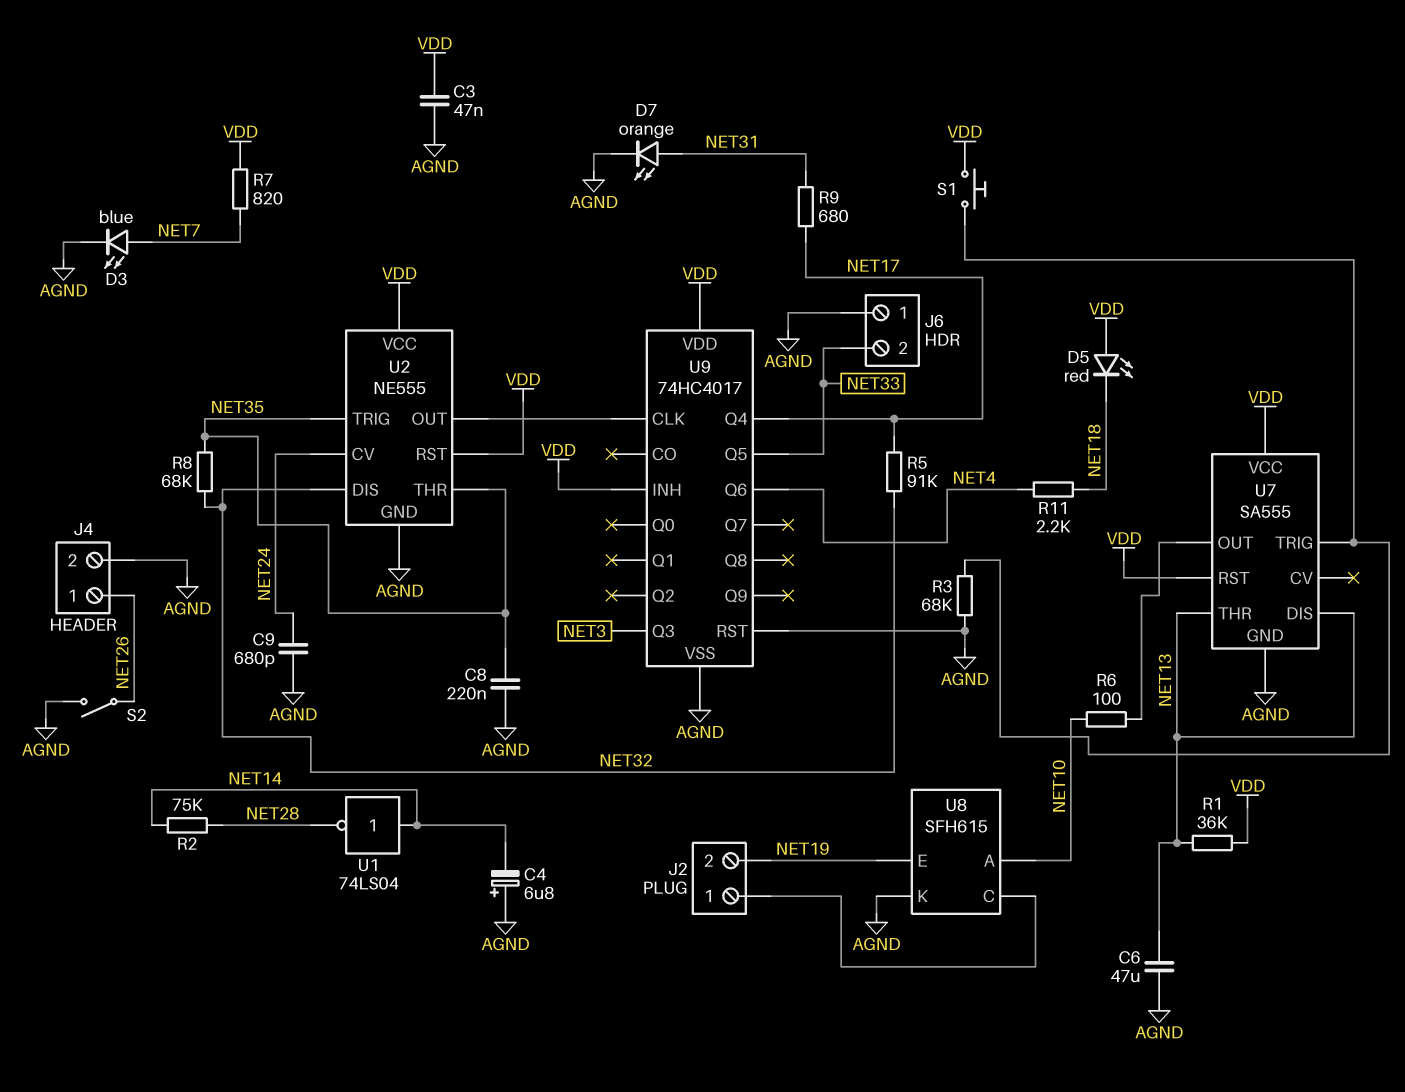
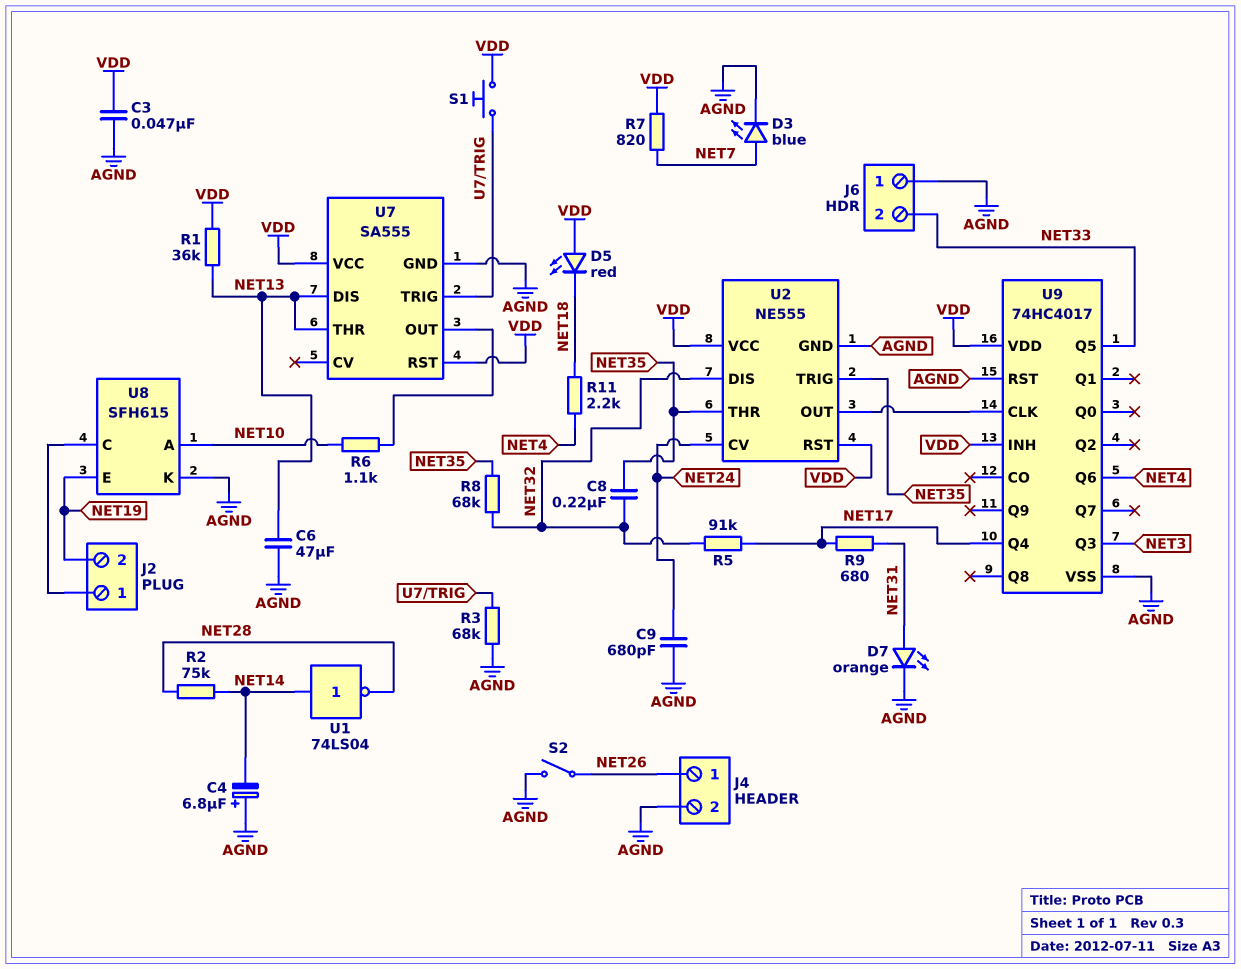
C8: 220nF (AGND, NET35) -> 220nF (NET32, NET35)
R6: 100 (NET10, U7/OUT) -> 1.1k (NET10, U7/OUT)

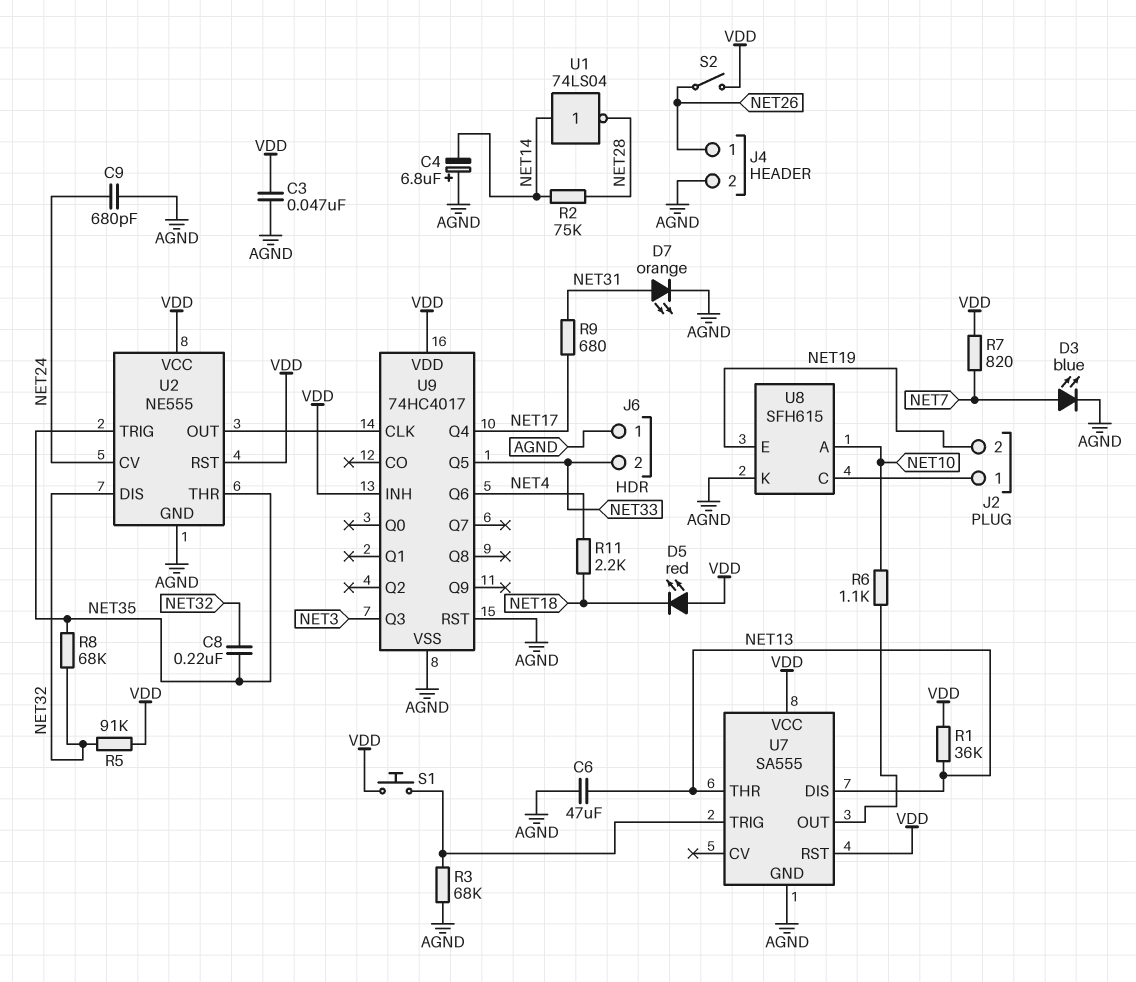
R5: 91k (NET17, NET32) -> 91k (NET32, VDD)
S2: switch (AGND, NET26) -> switch (NET26, VDD)

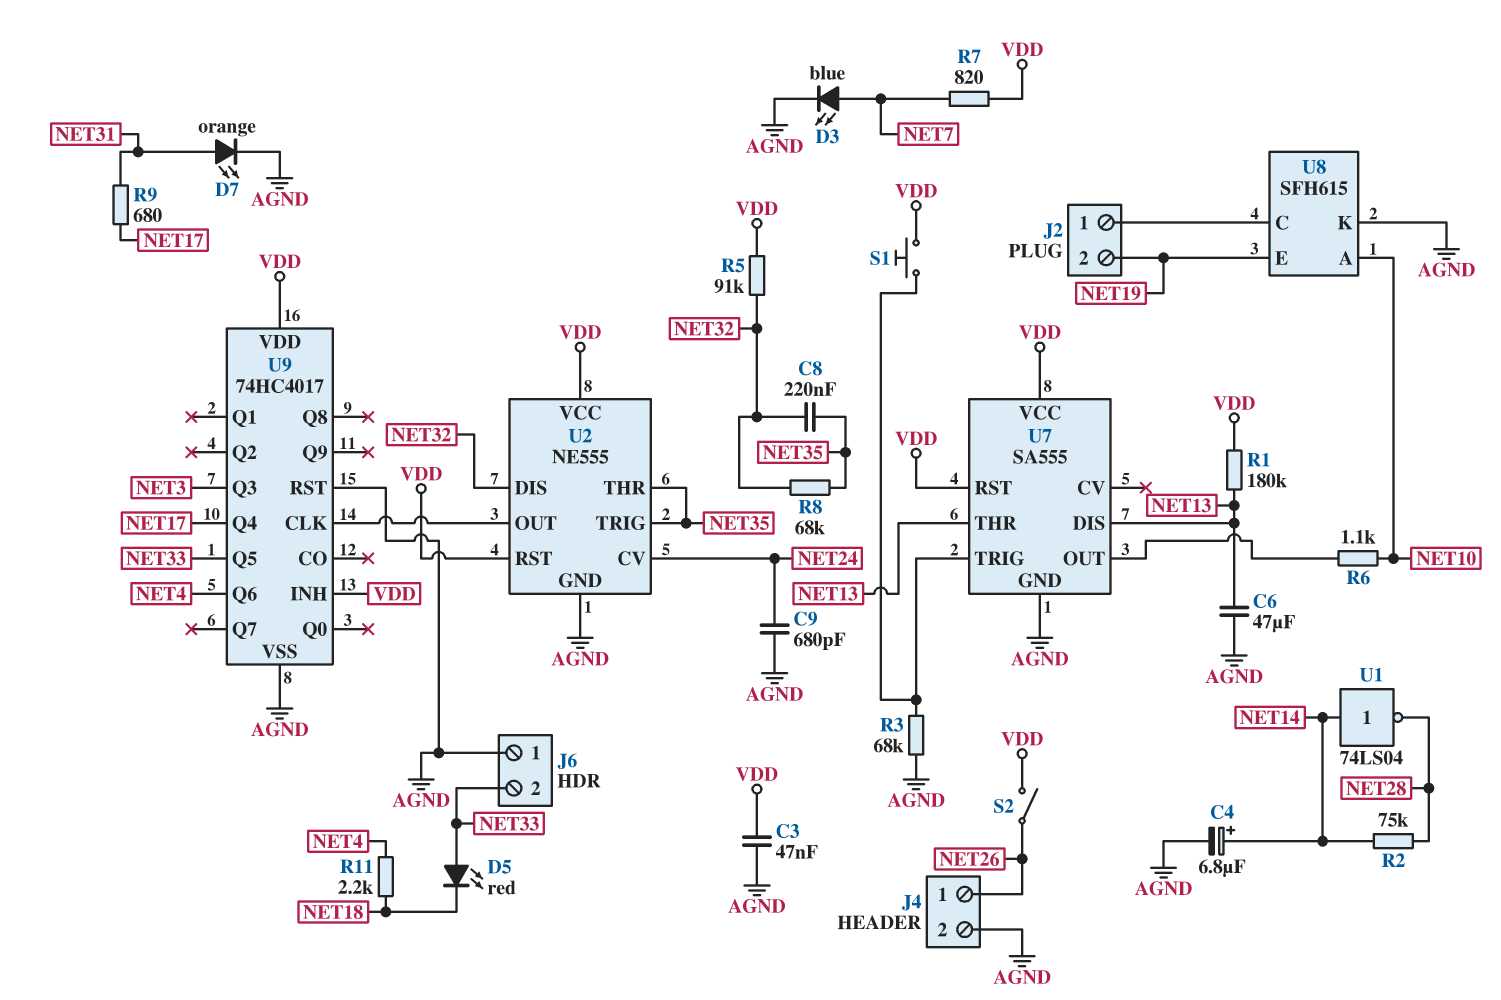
C4: 6.8uF (plus AGND, minus NET14) -> 6.8uF (plus NET14, minus AGND)
D5: LED red (A VDD, K NET18) -> LED red (A NET33, K NET18)
R1: 36k (NET13, VDD) -> 180k (NET13, VDD)

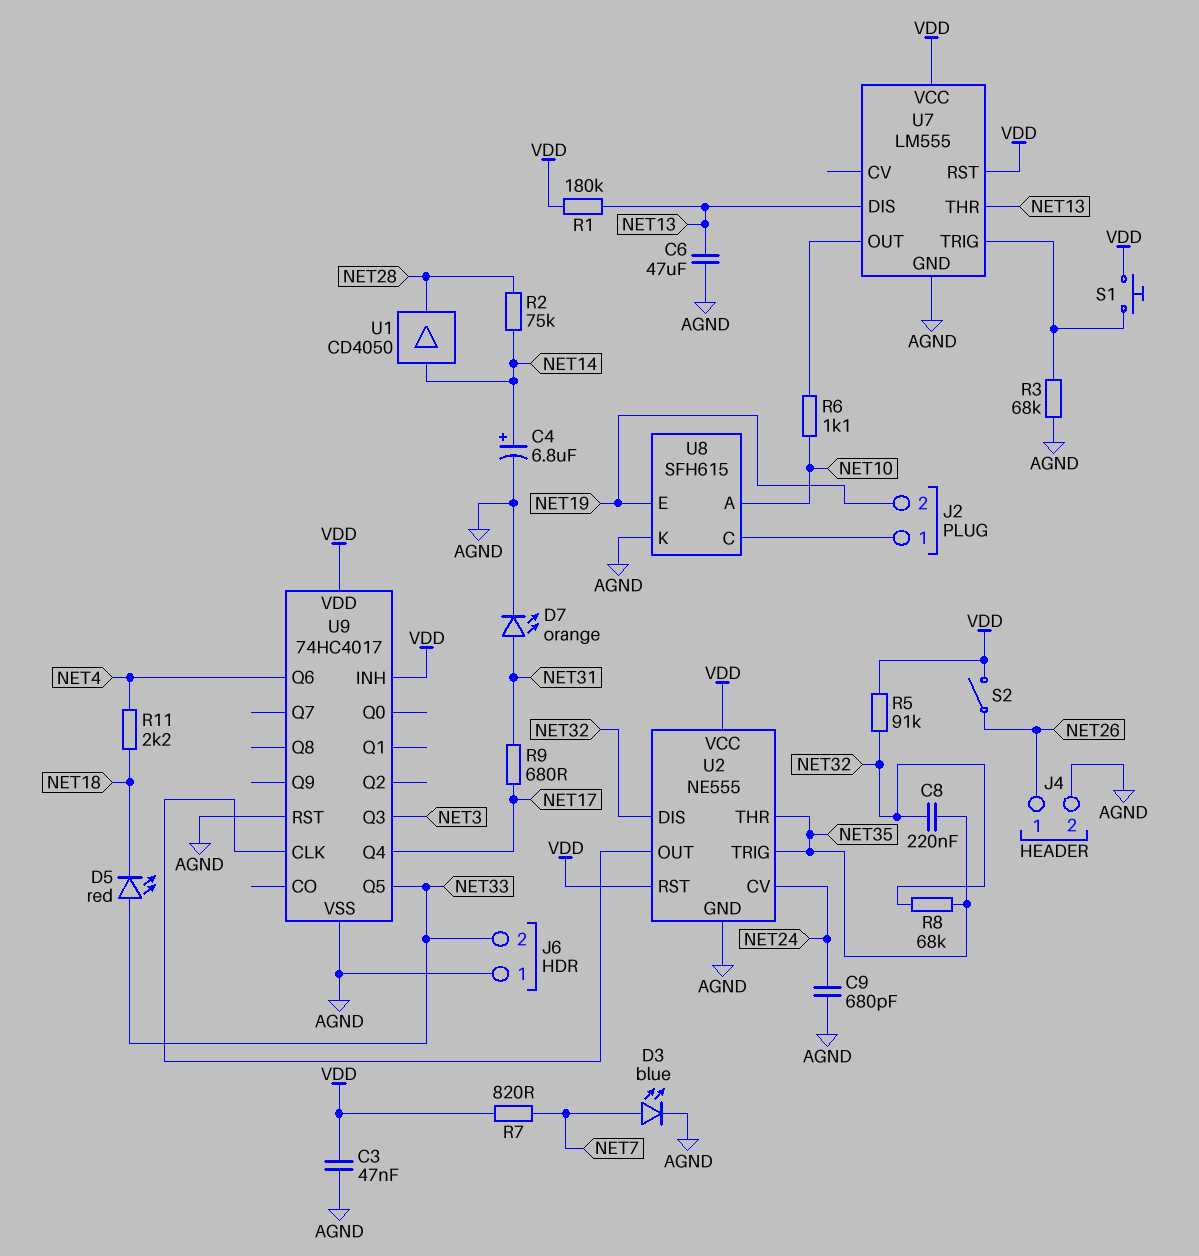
U1: NOT 74LS04 (in NET14, out NET28) -> buffer CD4050 (in NET14, out NET28)
U7: SA555 -> LM555

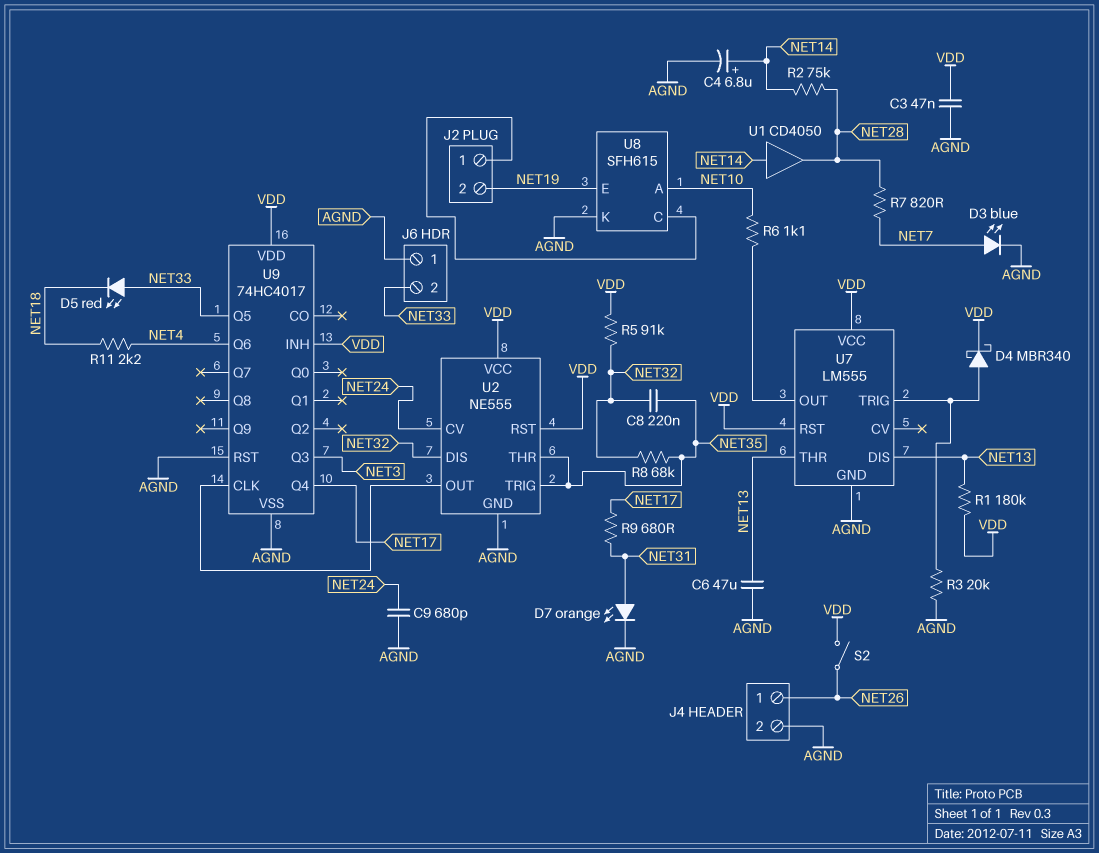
D4: none -> schottky MBR340 (A U7/TRIG, K VDD)
R3: 68k (AGND, U7/TRIG) -> 20k (AGND, U7/TRIG)
R7: 820 (NET7, VDD) -> 820 (NET7, NET28)
S1: button (U7/TRIG, VDD) -> none

